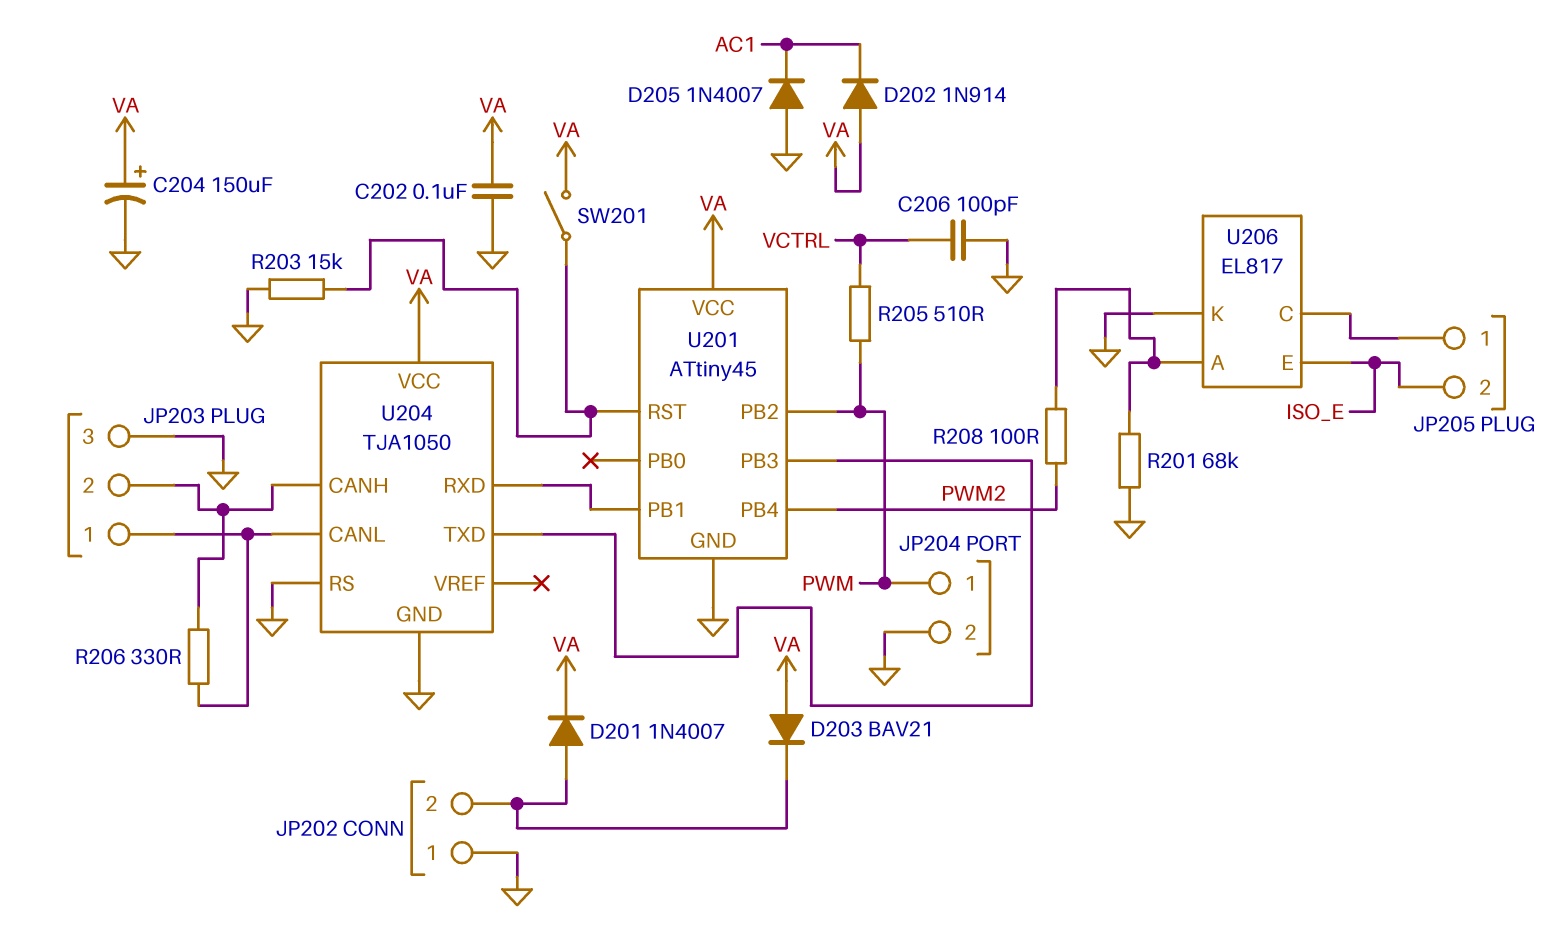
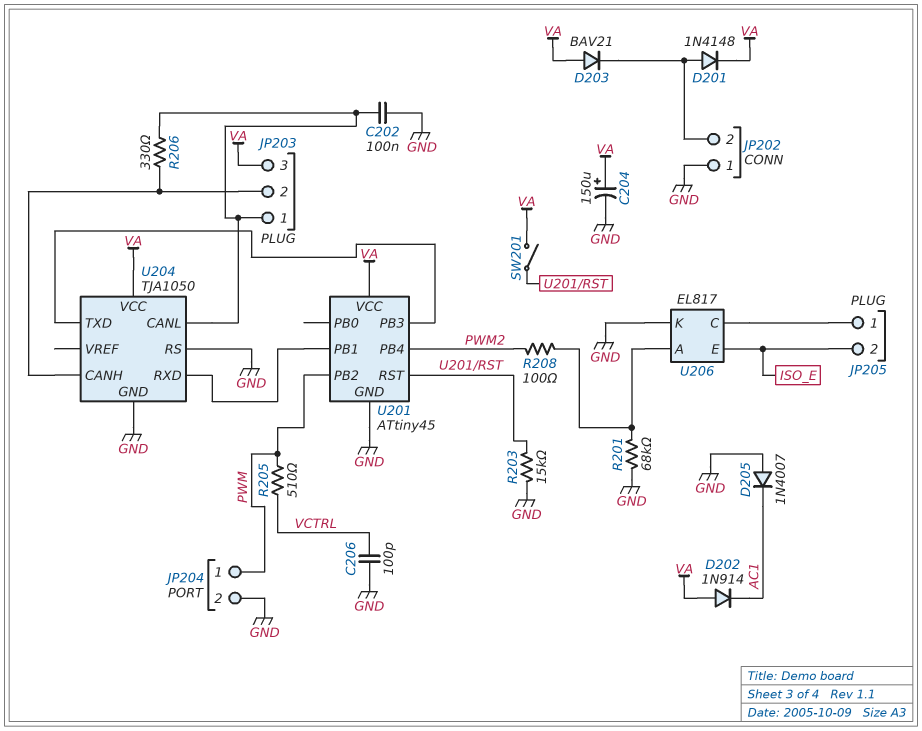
C202: 100nF (GND, VA) -> 100nF (GND, JP203/1)
D201: diode 1N4007 (A JP202/2, K VA) -> diode 1N4148 (A JP202/2, K VA)
JP203 pin 3: GND -> VA

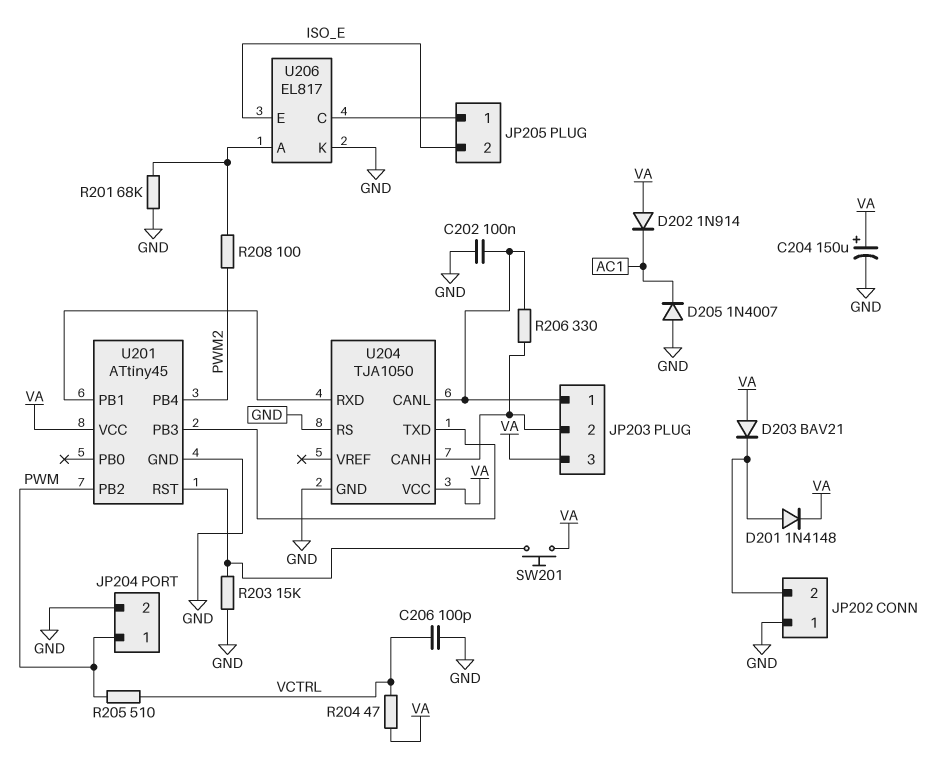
R204: none -> 47 (VA, VCTRL)
SW201: switch (U201/RST, VA) -> button (U201/RST, VA)

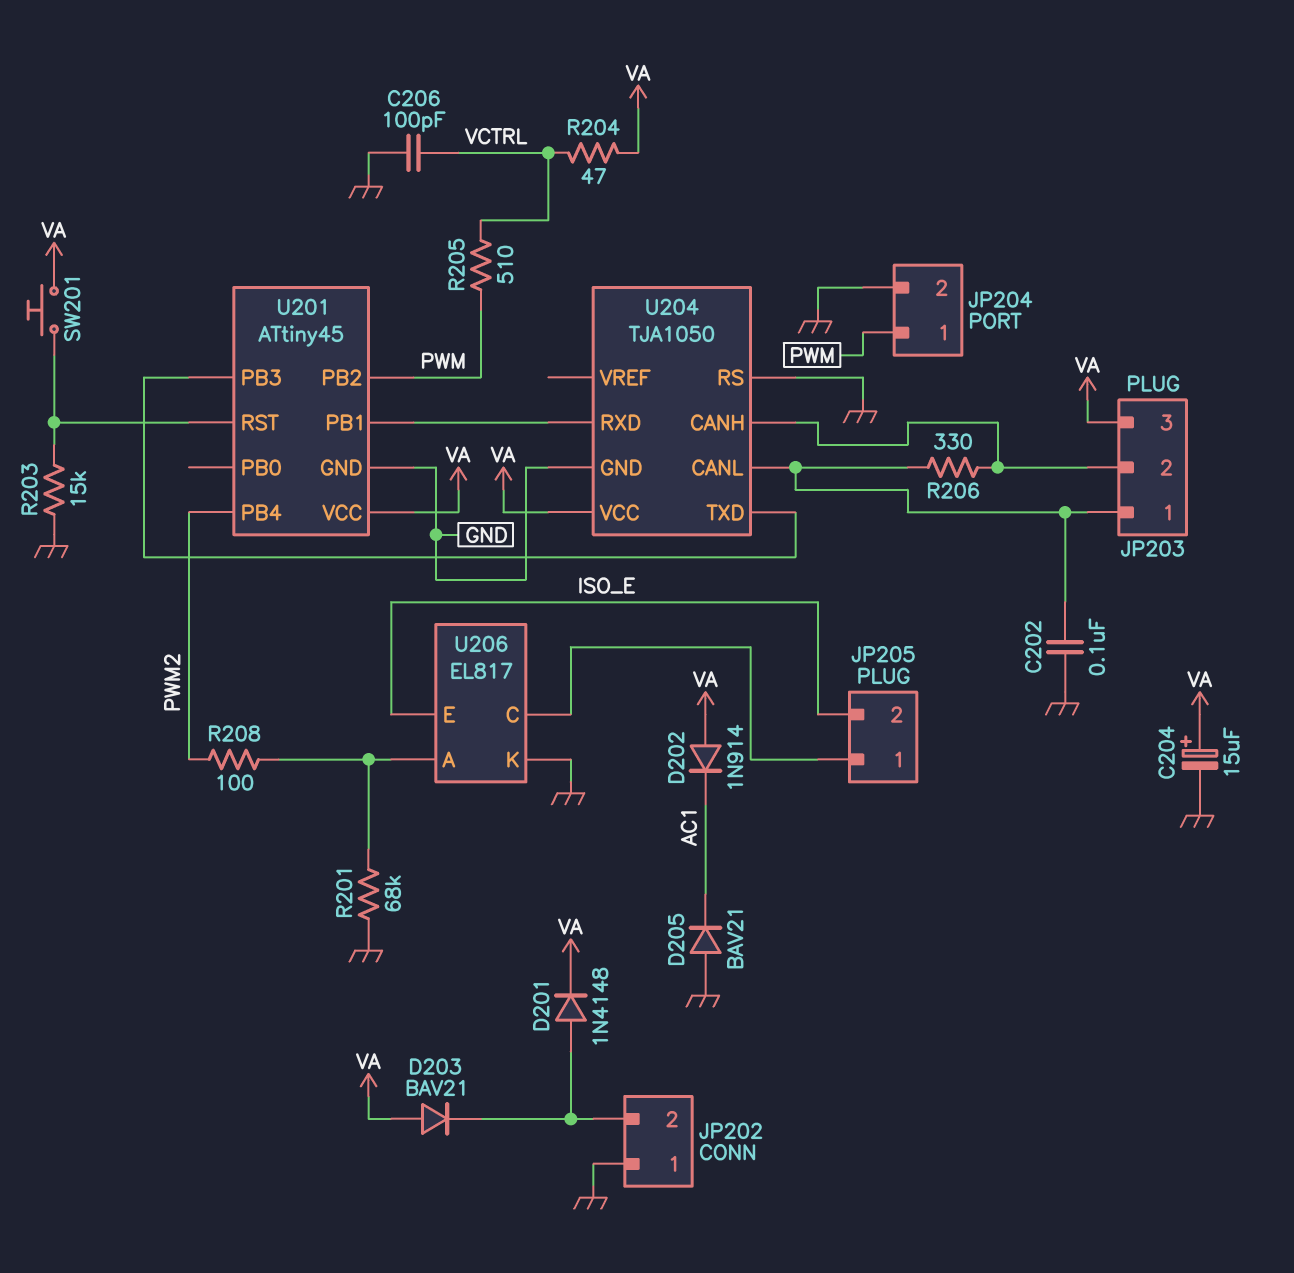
C204: 150uF (plus VA, minus GND) -> 15uF (plus VA, minus GND)
D205: diode 1N4007 (A GND, K AC1) -> diode BAV21 (A GND, K AC1)

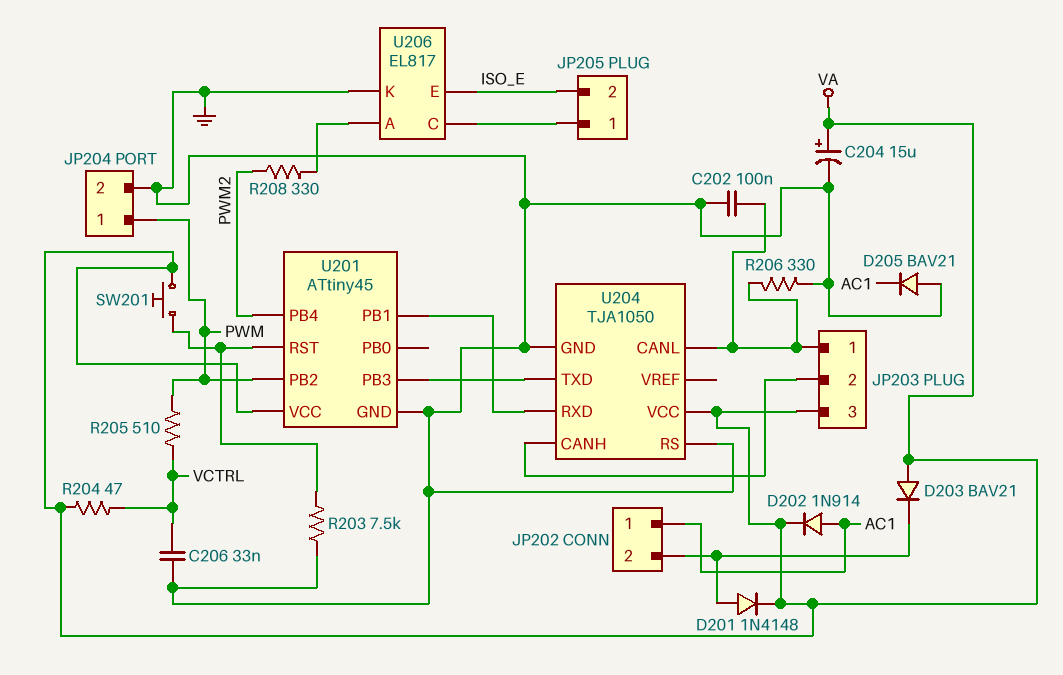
C206: 100pF (GND, VCTRL) -> 33nF (GND, VCTRL)
D202: diode 1N914 (A VA, K AC1) -> diode 1N914 (A AC1, K VA)
JP202 pin 1: GND -> AC1
R201: 68k (GND, U206/A) -> none
R203: 15k (GND, U201/RST) -> 7.5k (GND, U201/RST)
R206: 330 (JP203/1, JP203/2) -> 330 (GND, JP203/1)
R208: 100 (PWM2, U206/A) -> 330 (PWM2, U206/A)

